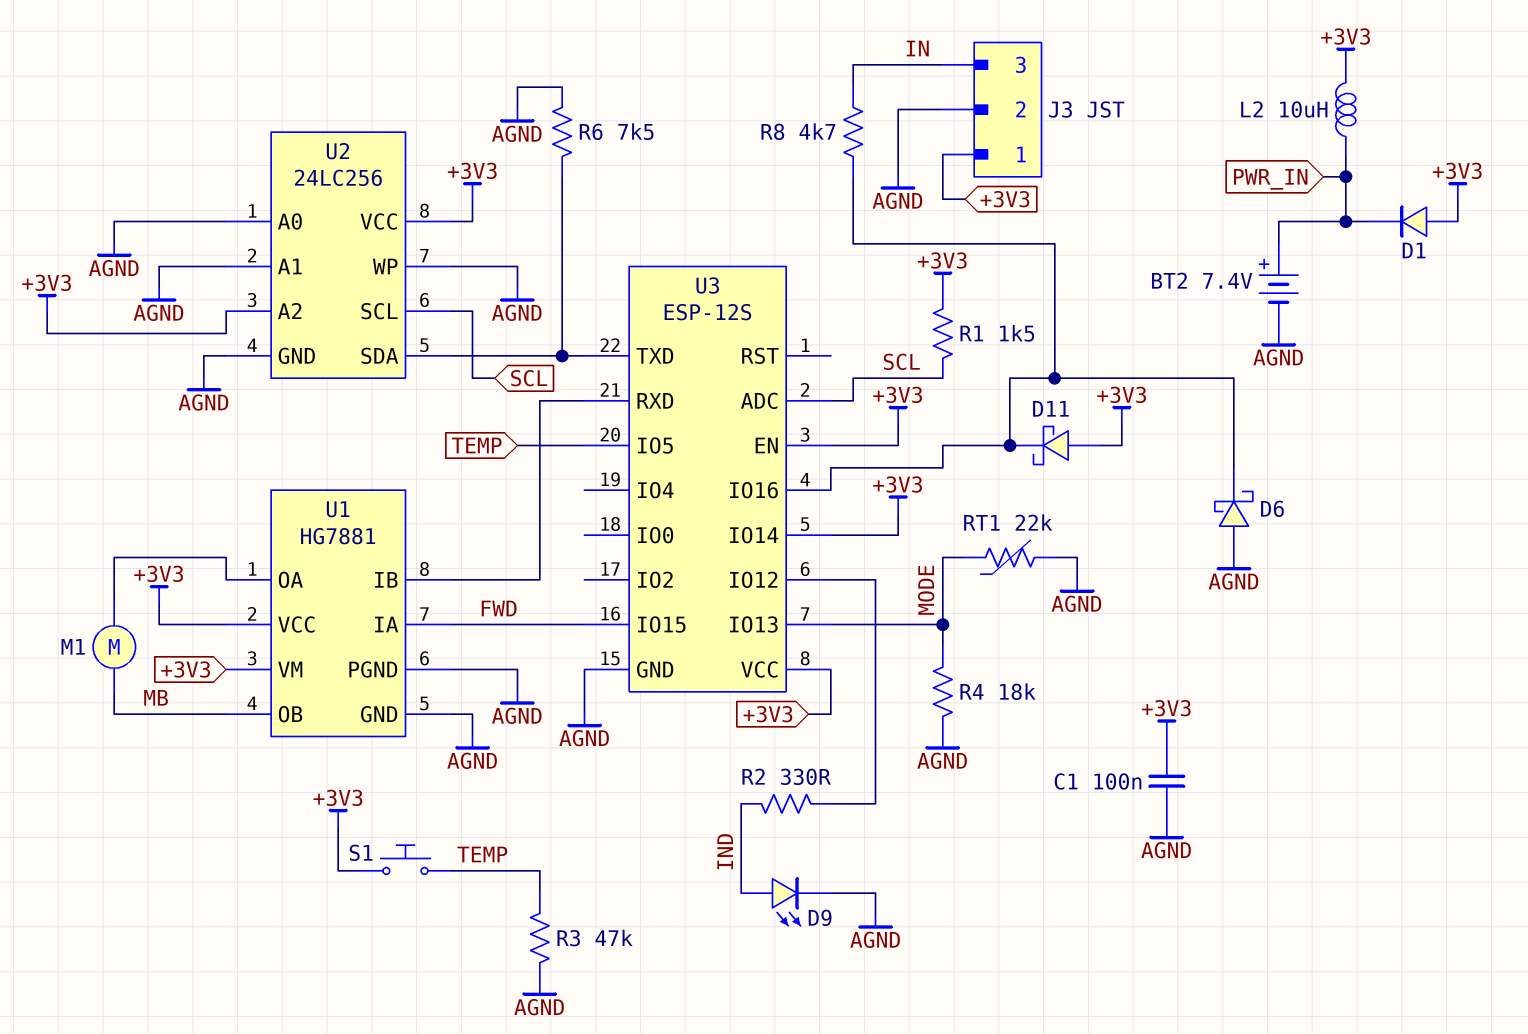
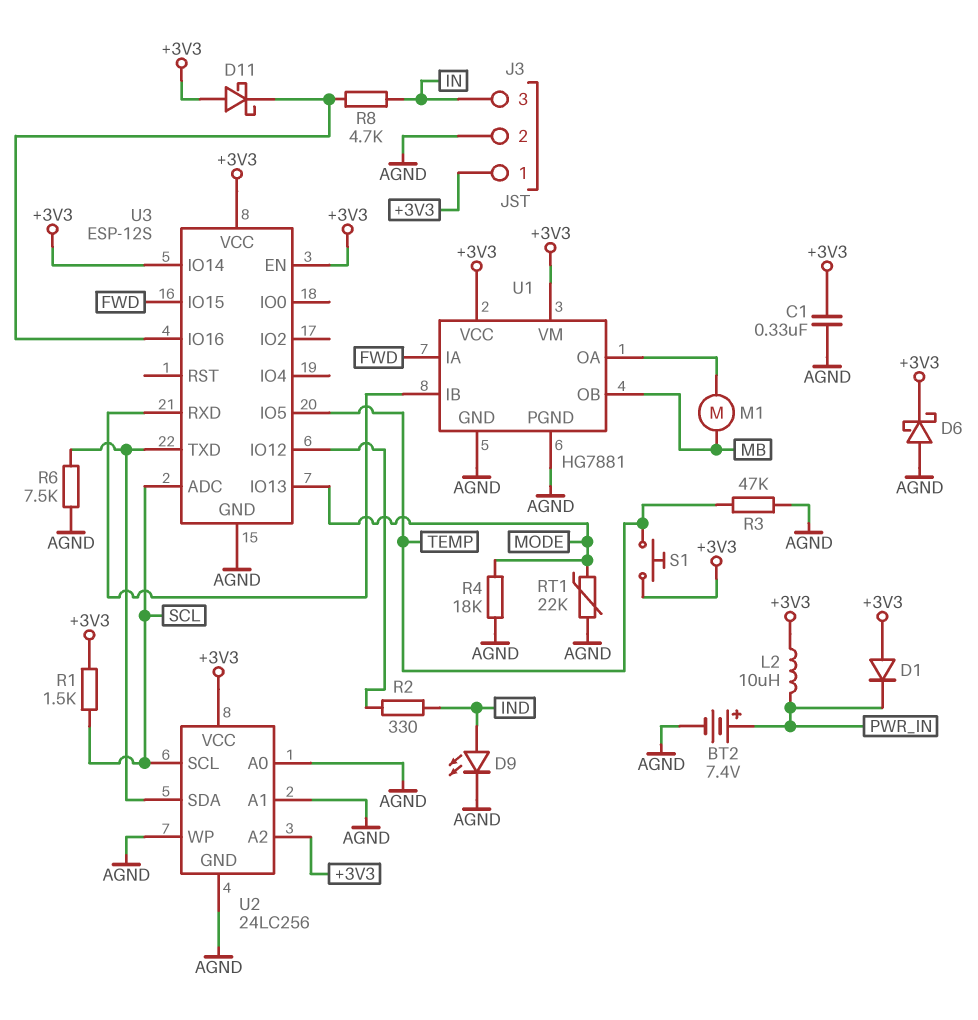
C1: 100nF (+3V3, AGND) -> 330nF (+3V3, AGND)
D6: schottky (A AGND, K U3/IO16) -> schottky (A AGND, K +3V3)

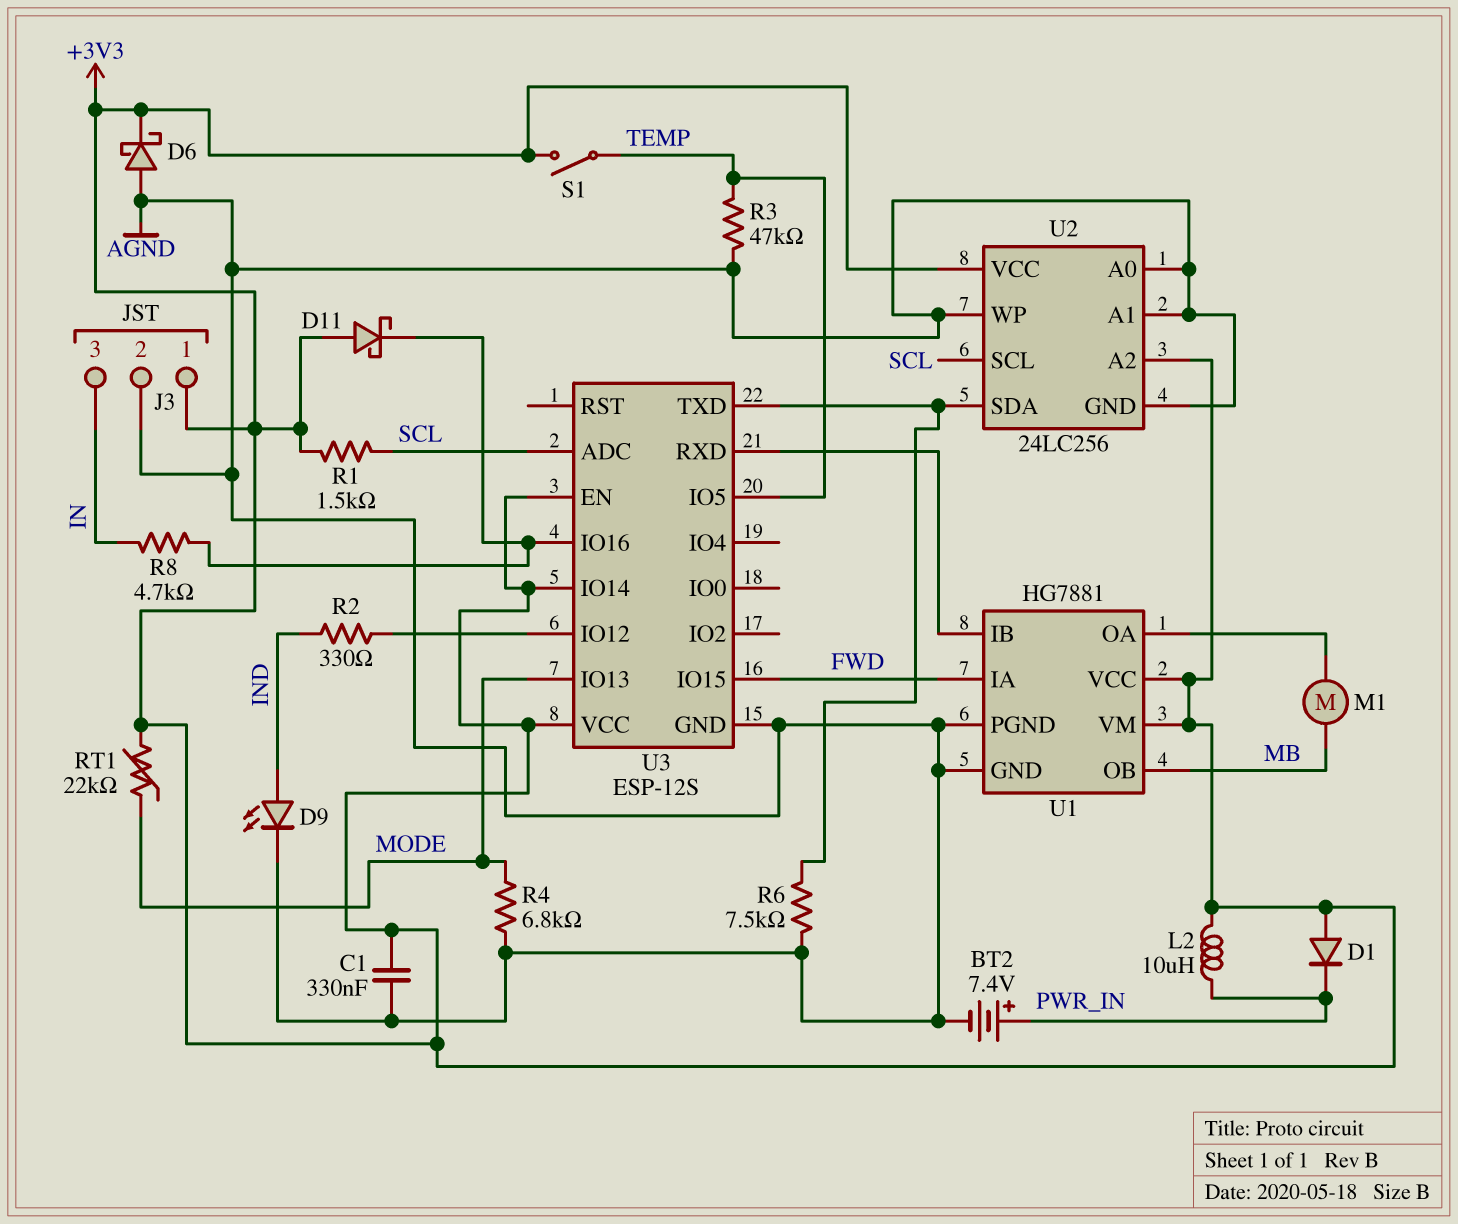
R4: 18k (AGND, MODE) -> 6.8k (AGND, MODE)
RT1: 22k (AGND, MODE) -> 22k (+3V3, MODE)
S1: button (+3V3, TEMP) -> switch (+3V3, TEMP)

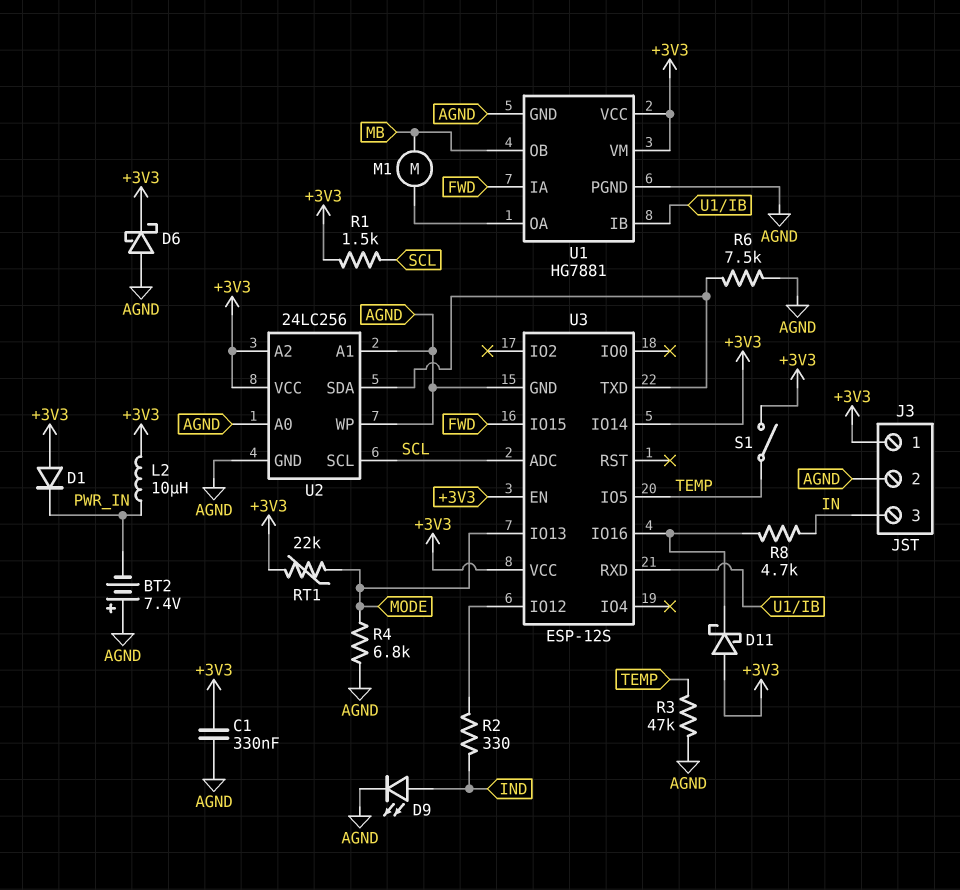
BT2: 7.4V (plus PWR_IN, minus AGND) -> 7.4V (plus AGND, minus PWR_IN)

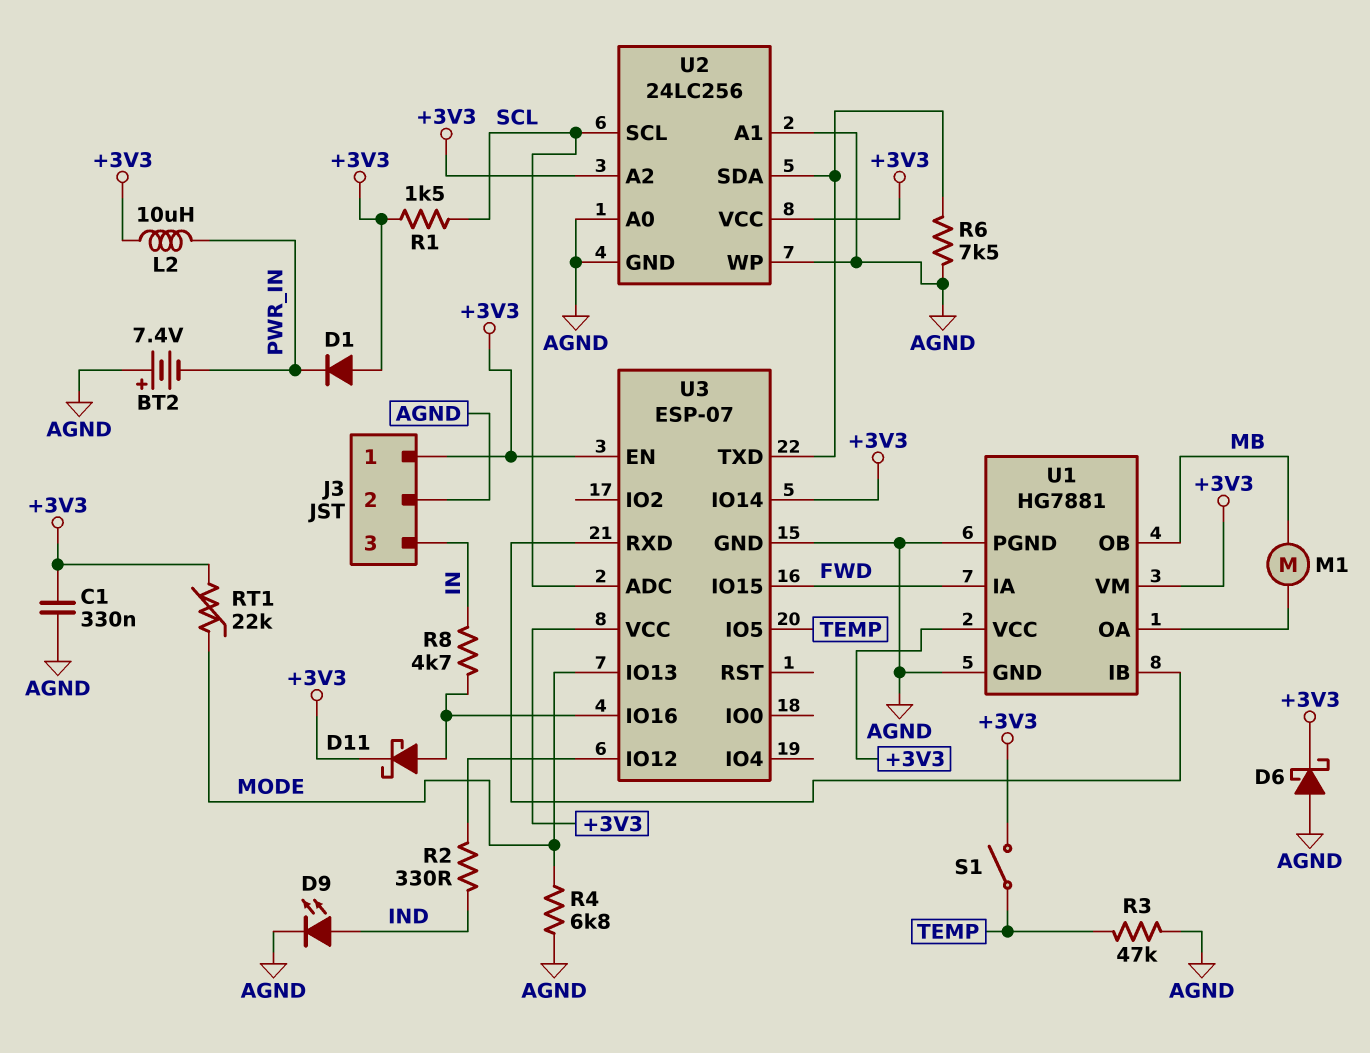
D11: schottky (A +3V3, K U3/IO16) -> schottky (A U3/IO16, K +3V3)
U3: ESP-12S -> ESP-07

